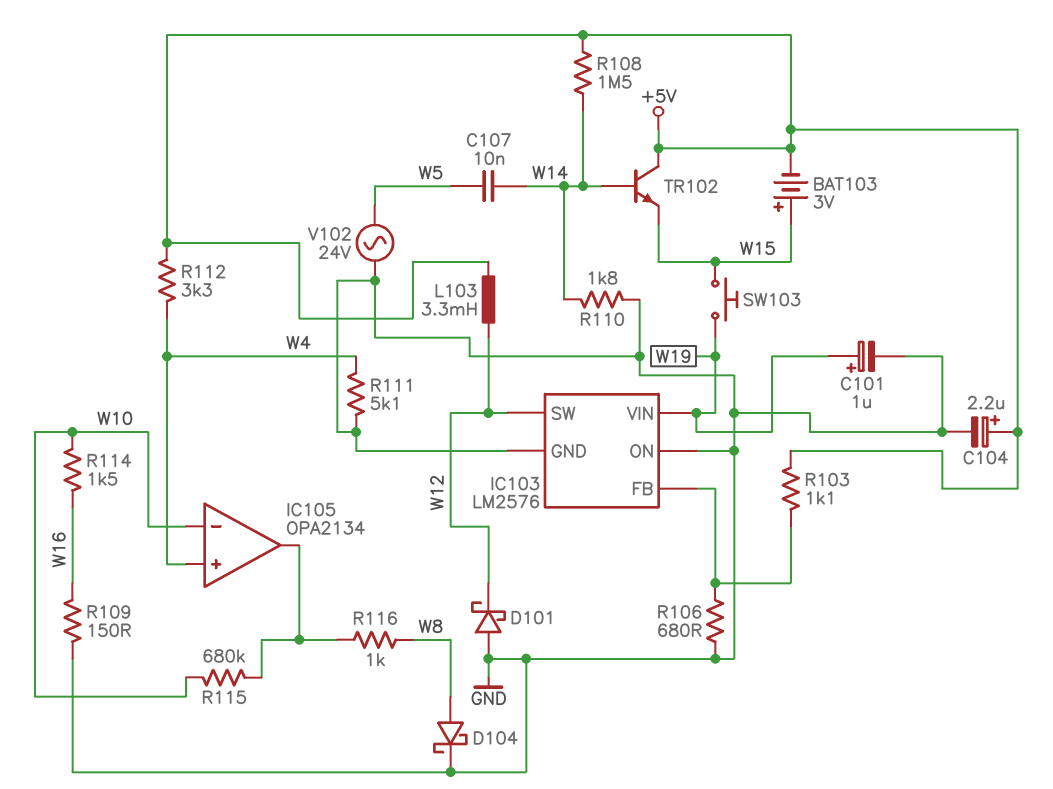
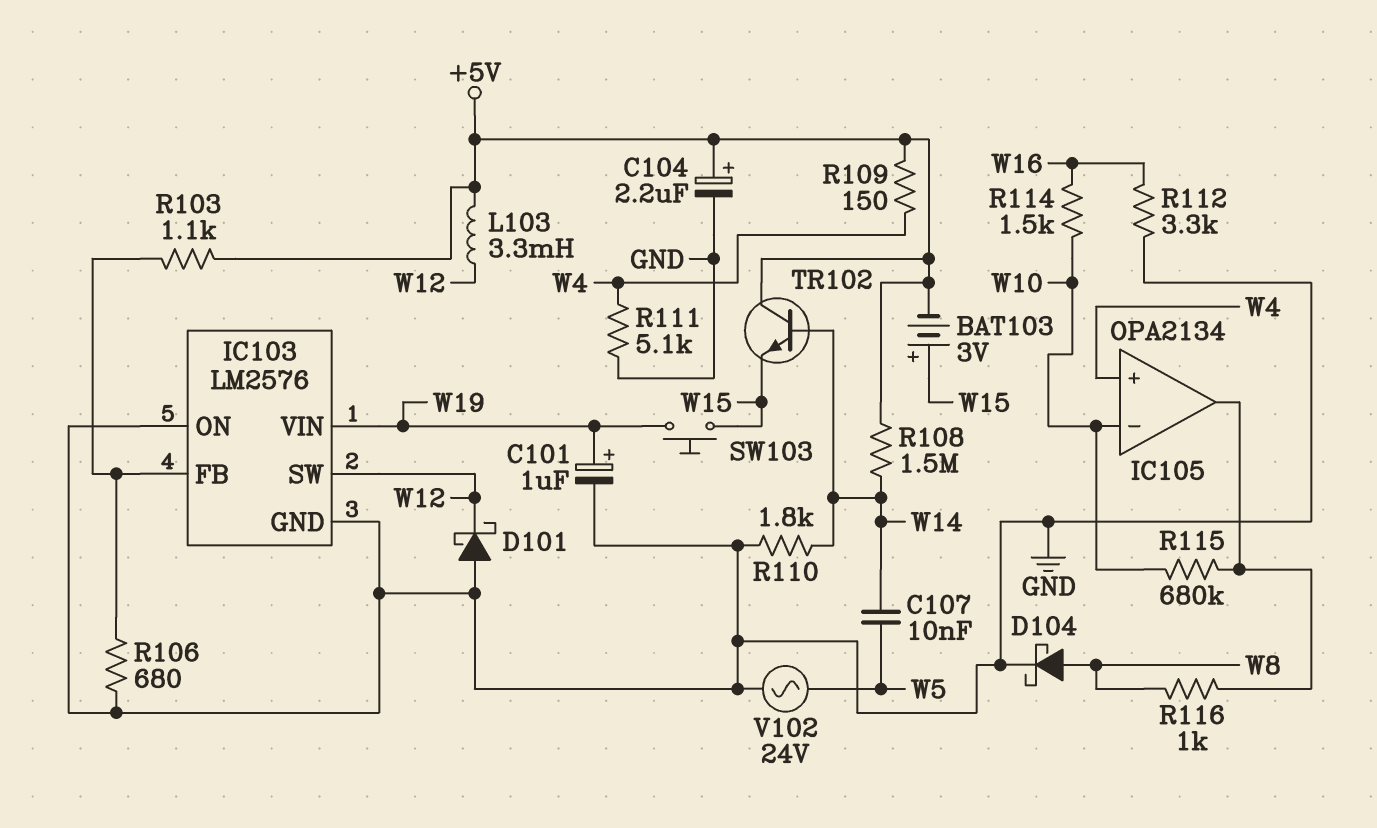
R109: 150 (GND, W16) -> 150 (+5V, W4)
R112: 3.3k (+5V, W4) -> 3.3k (GND, W16)

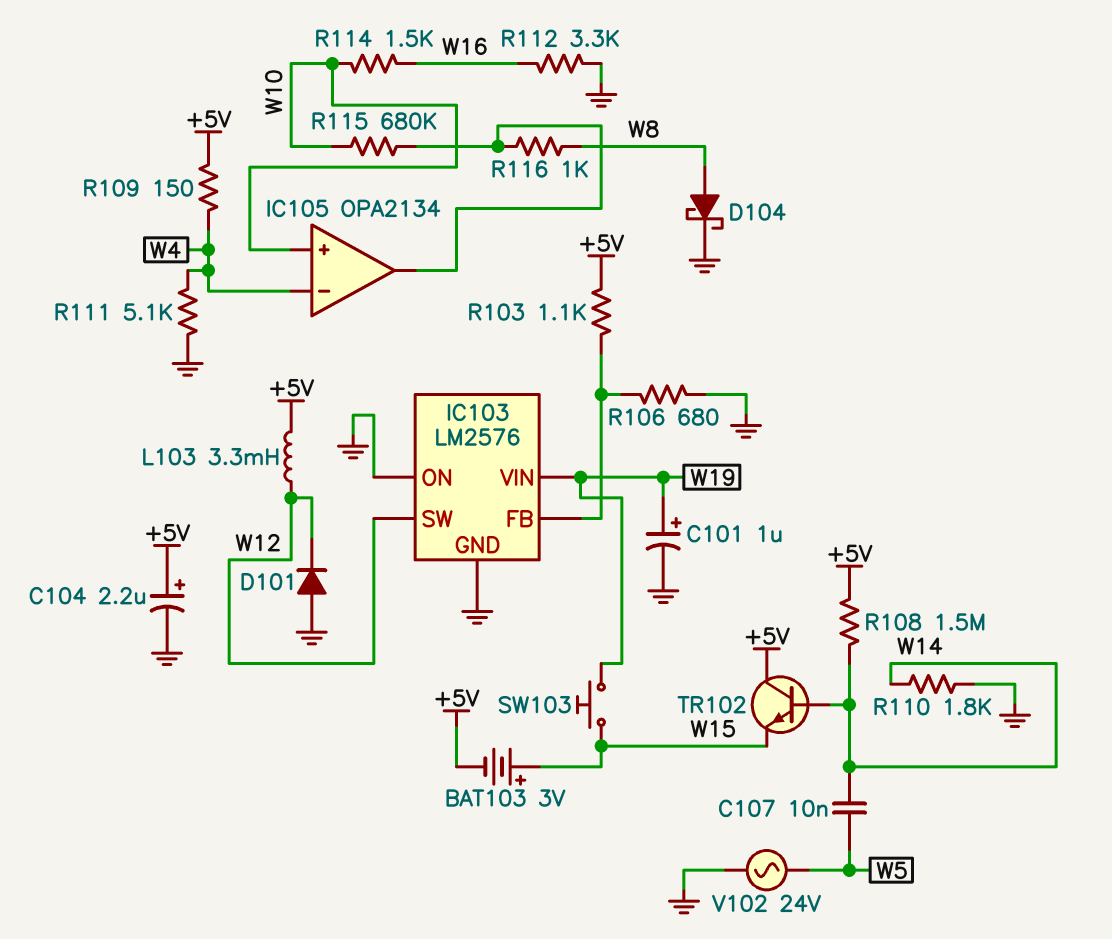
D101: schottky (A GND, K W12) -> diode (A GND, K W12)
IC105 pin in+: W4 -> W10
IC105 pin in-: W10 -> W4

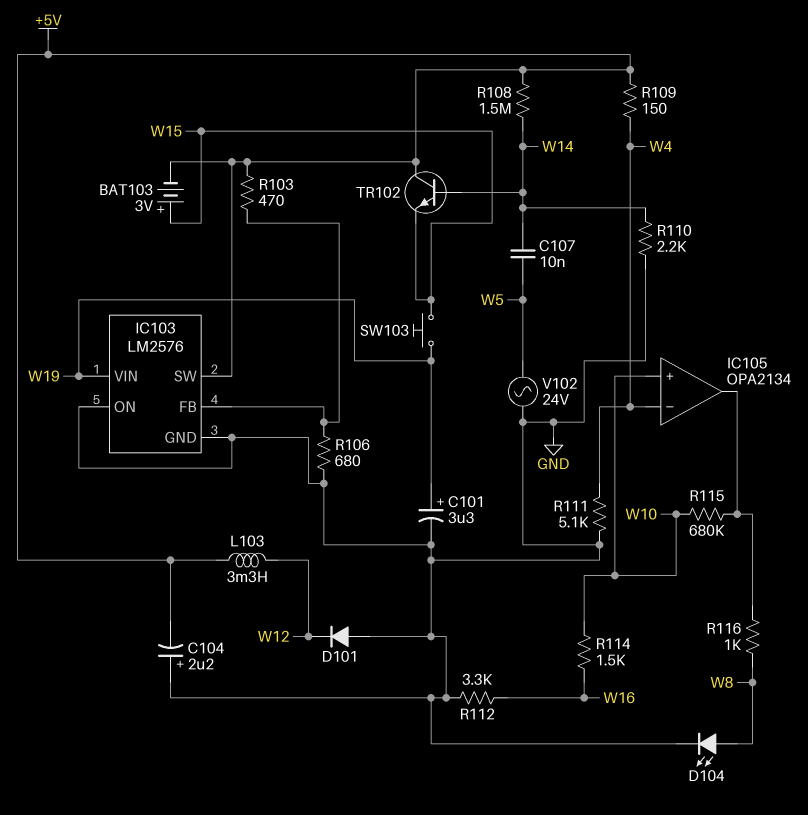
C101: 1uF (plus W19, minus GND) -> 3.3uF (plus W19, minus GND)
C104: 2.2uF (plus +5V, minus GND) -> 2.2uF (plus GND, minus +5V)
D104: schottky (A W8, K GND) -> LED (A W8, K GND)
IC103 pin SW: W12 -> +5V
R103: 1.1k (+5V, IC103/FB) -> 470 (+5V, IC103/FB)
R110: 1.8k (GND, W14) -> 2.2k (GND, W14)

